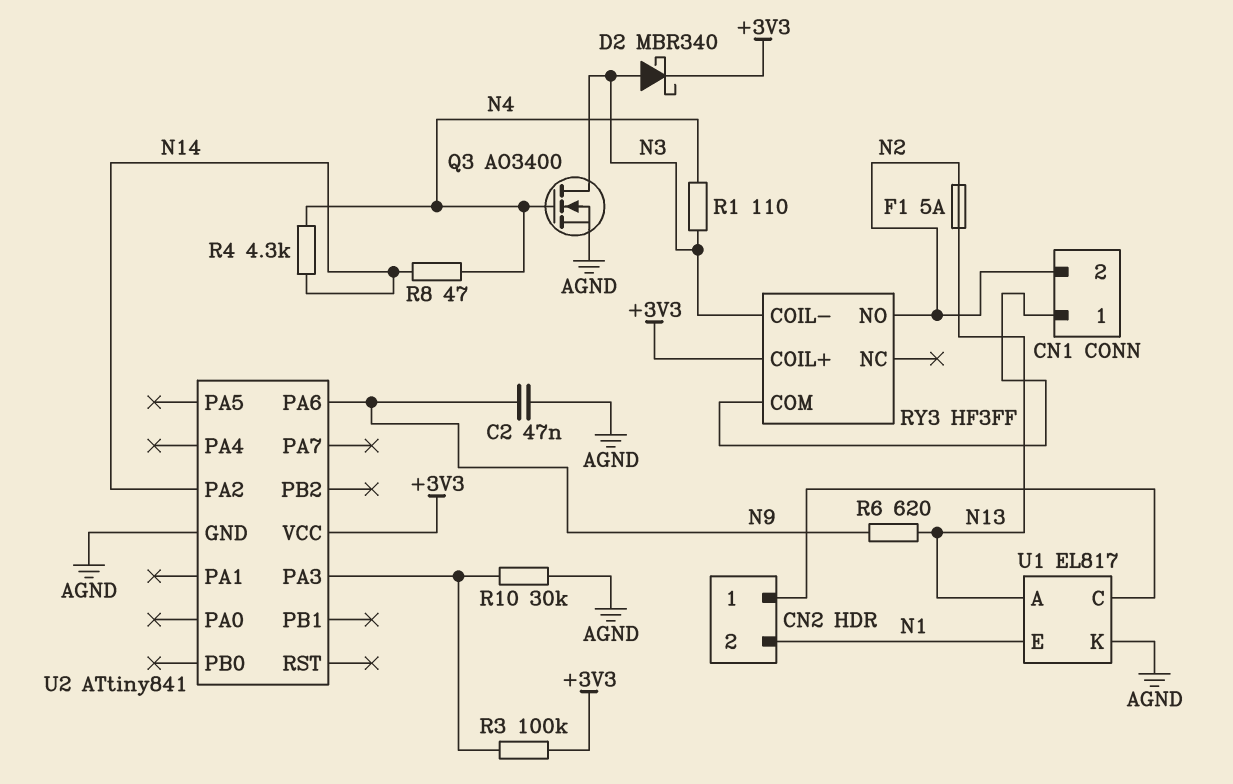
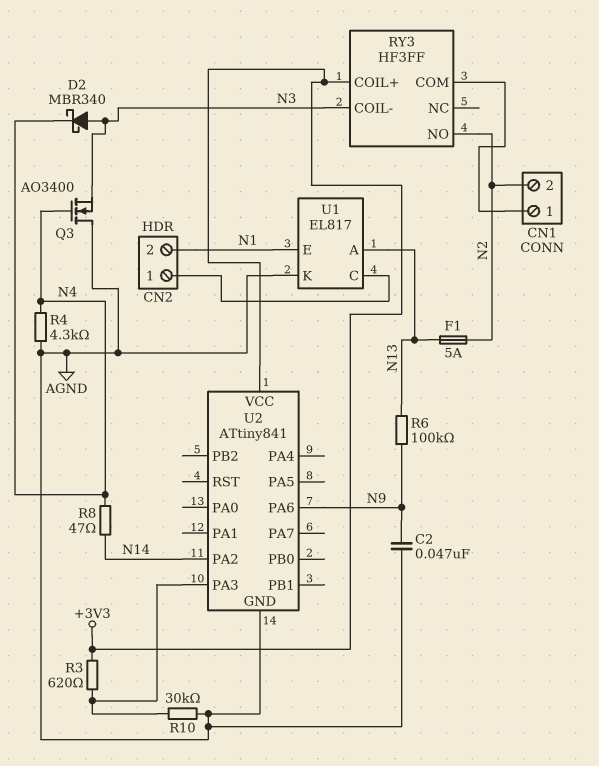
D2: schottky MBR340 (A N3, K +3V3) -> schottky MBR340 (A N3, K N4)
Q3: NMOS AO3400 (G N4, D N3, S AGND) -> NMOS AO3400 (G N4, D AGND, S N3)
R1: 110 (N3, N4) -> none
R3: 100k (+3V3, U2/PA3) -> 620 (+3V3, U2/PA3)
R4: 4.3k (N4, N14) -> 4.3k (AGND, N4)
R6: 620 (N9, N13) -> 100k (N9, N13)

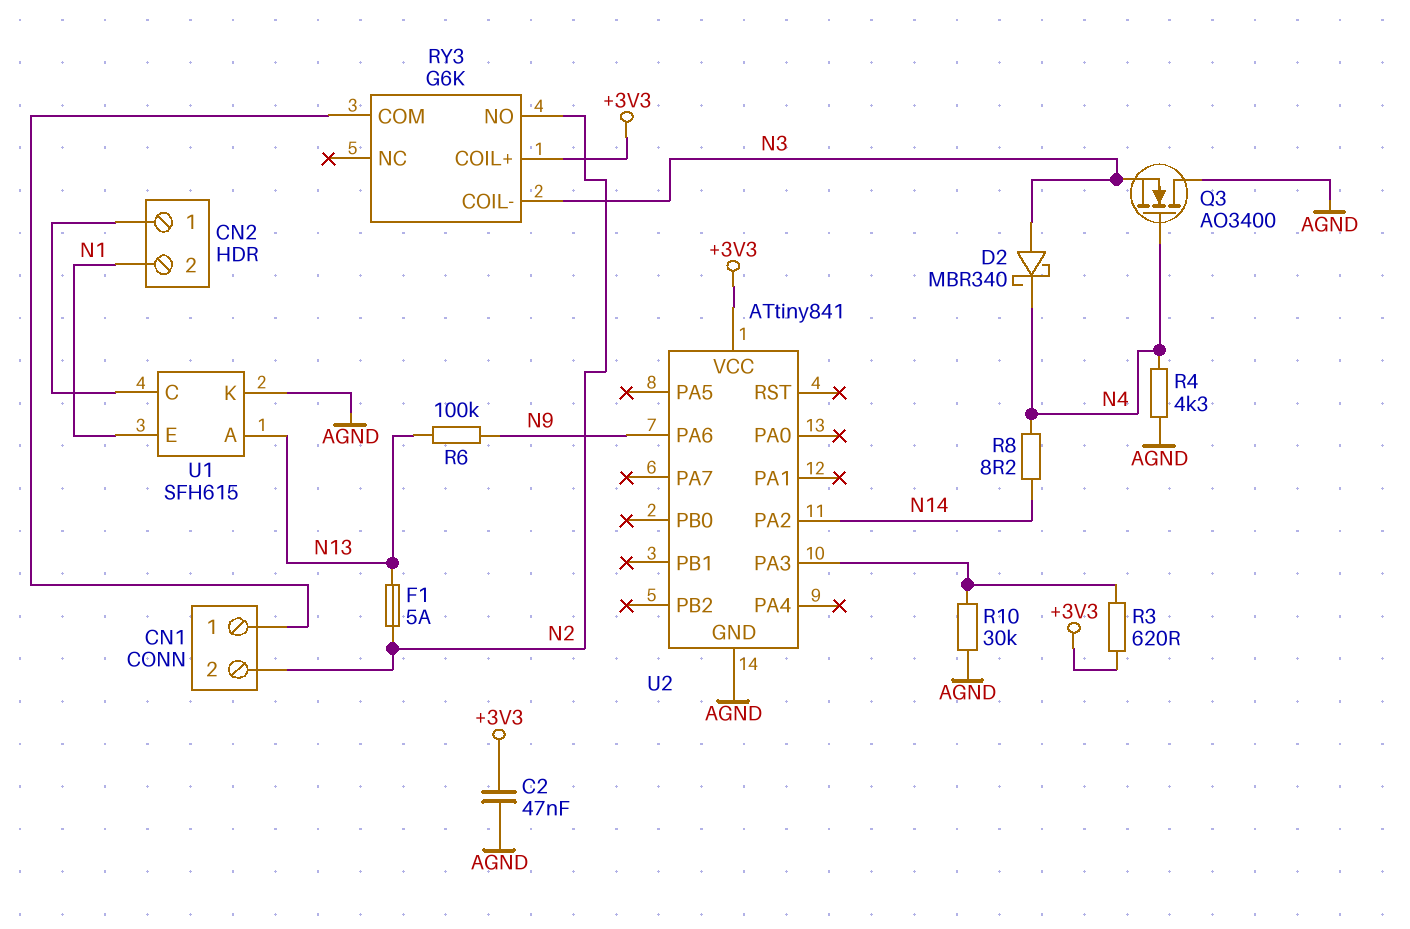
C2: 47nF (AGND, N9) -> 47nF (+3V3, AGND)
R8: 47 (N4, N14) -> 8.2 (N4, N14)
RY3: HF3FF -> G6K
U1: EL817 -> SFH615

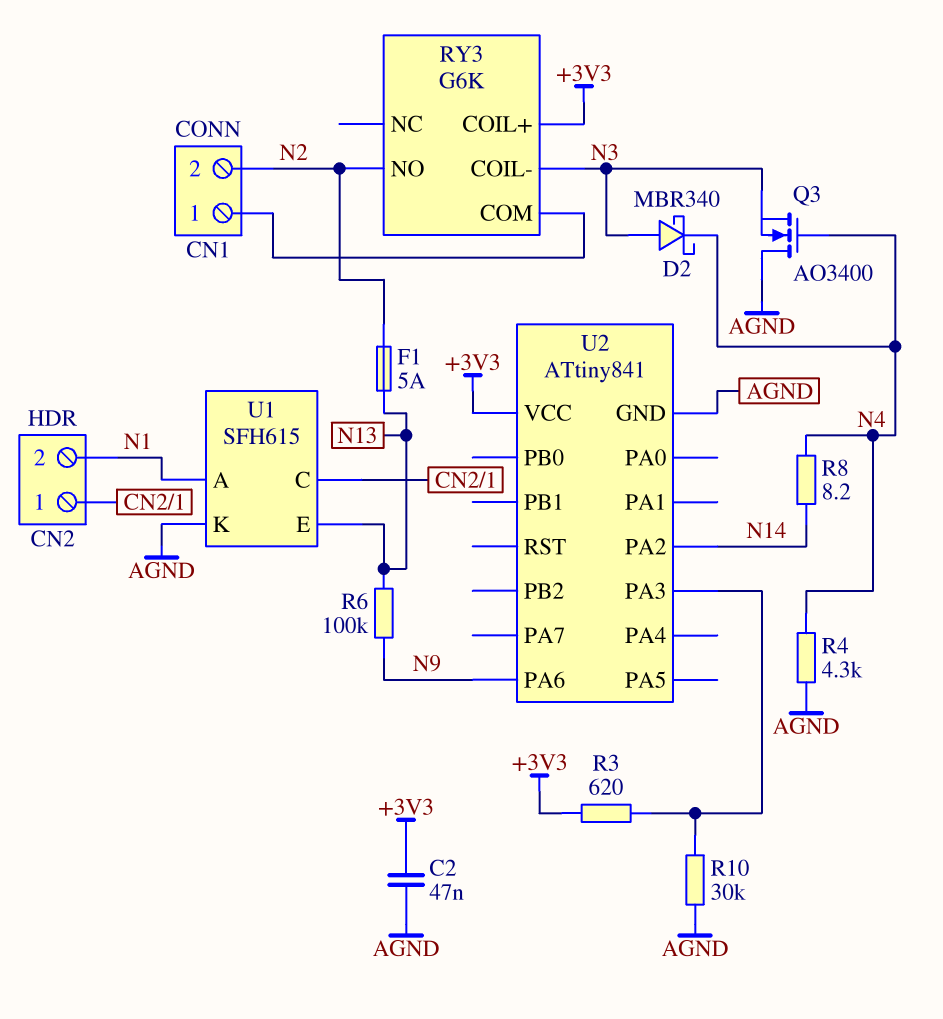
U1 pin A: N13 -> N1
U1 pin E: N1 -> N13

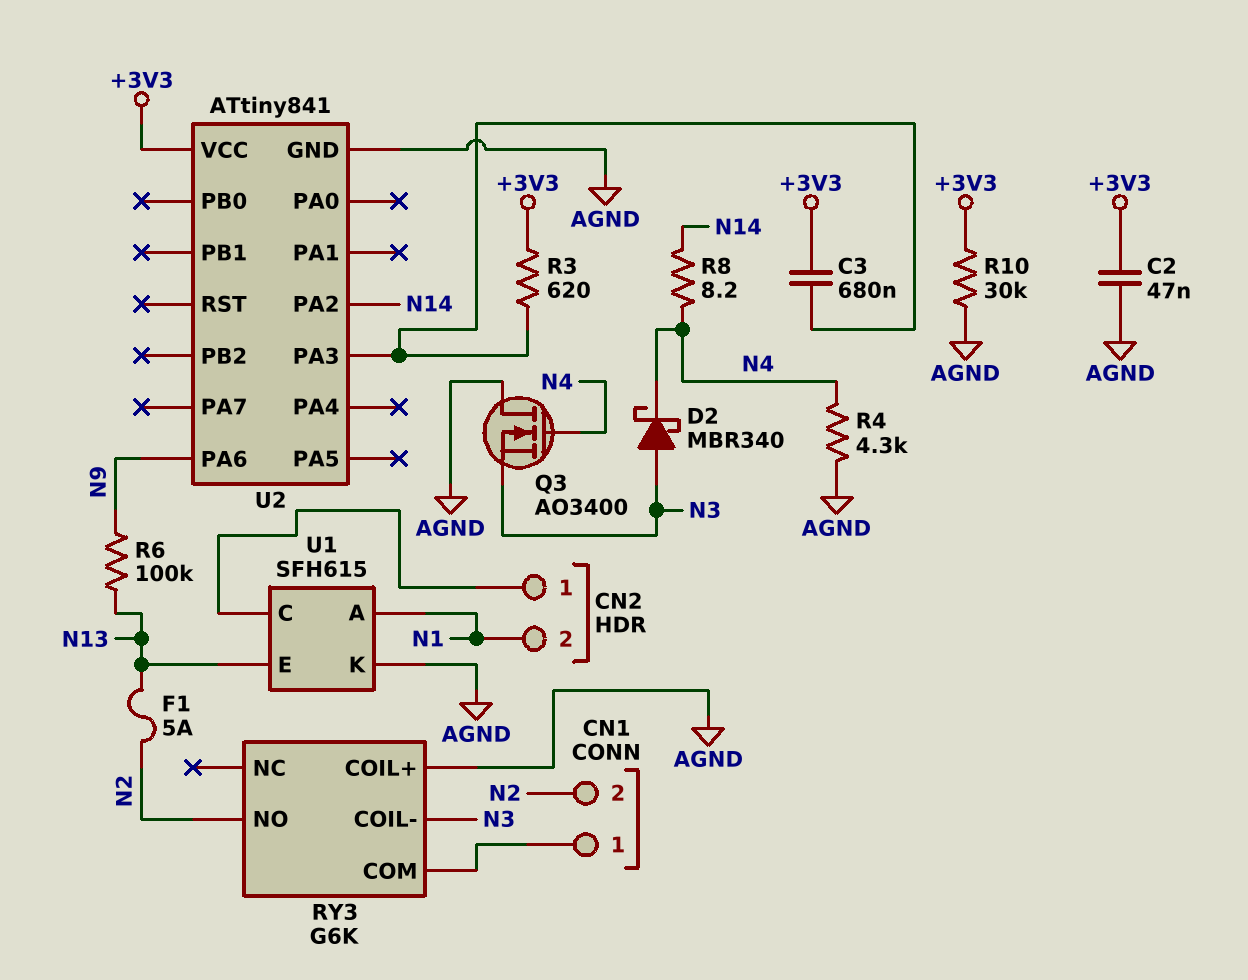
C3: none -> 680nF (+3V3, U2/PA3)
R10: 30k (AGND, U2/PA3) -> 30k (+3V3, AGND)
RY3 pin COIL+: +3V3 -> AGND

